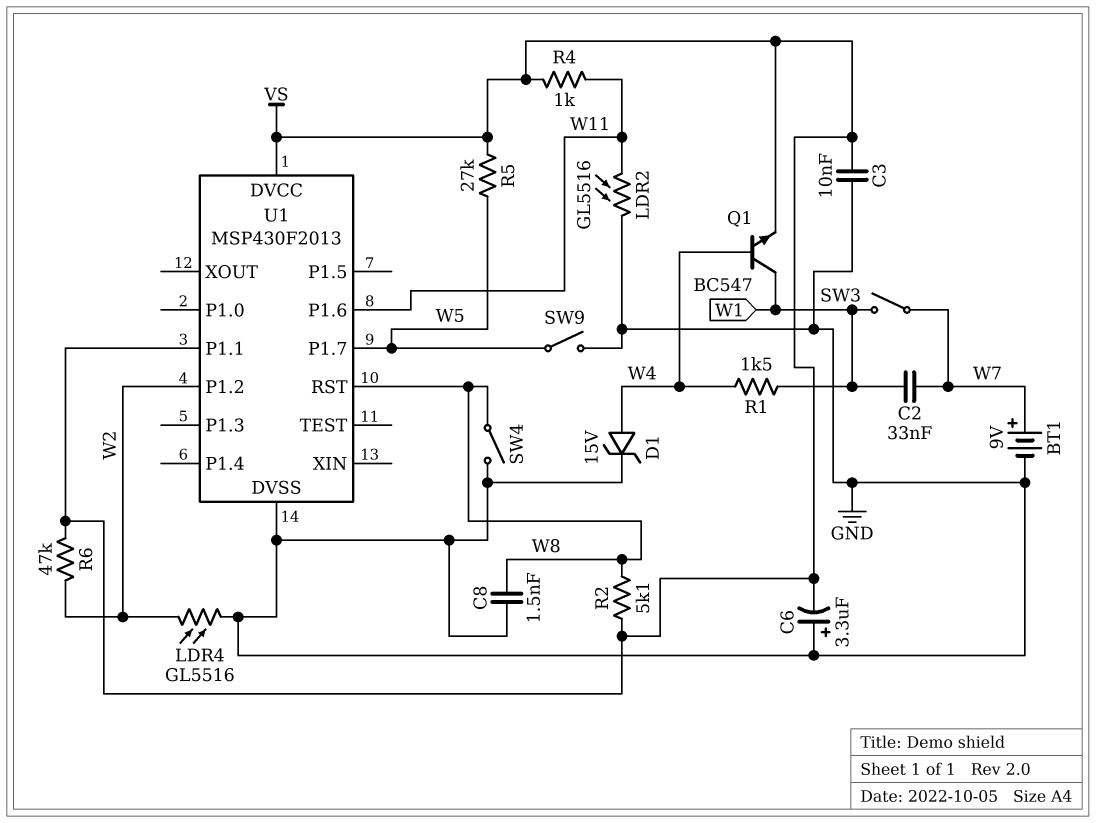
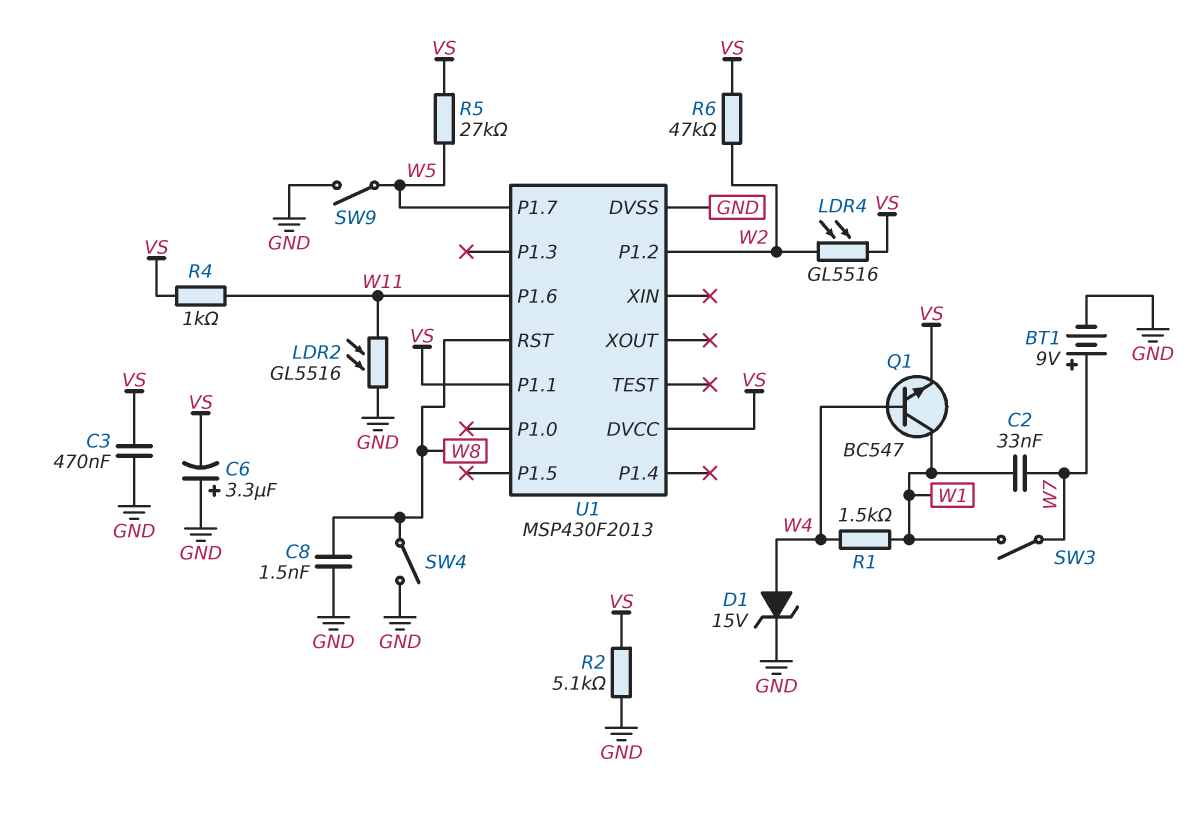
C3: 10nF (GND, VS) -> 470nF (GND, VS)
LDR4: GL5516 (GND, W2) -> GL5516 (VS, W2)
R2: 5.1k (VS, W8) -> 5.1k (GND, VS)

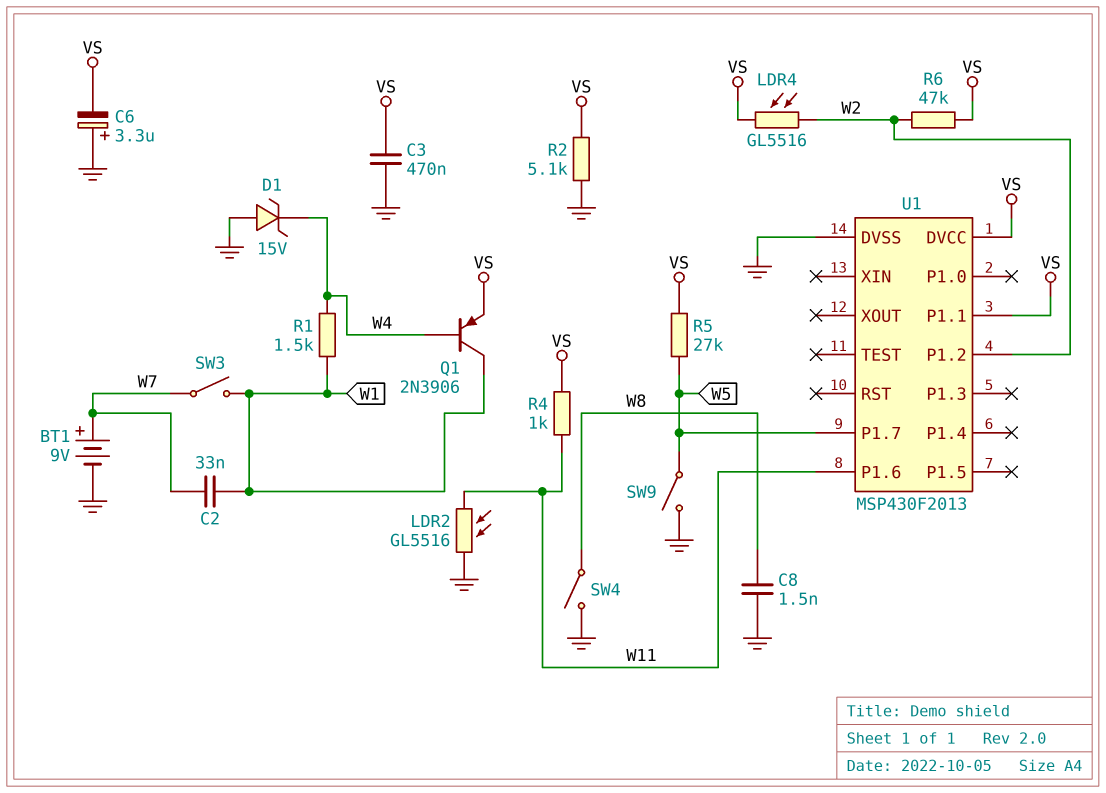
D1: zener 15V (A W4, K GND) -> zener 15V (A GND, K W4)
Q1: NPN BC547 (B W4, C W1, E VS) -> PNP 2N3906 (B W4, C W1, E VS)
U1 pin RST: W8 -> none

